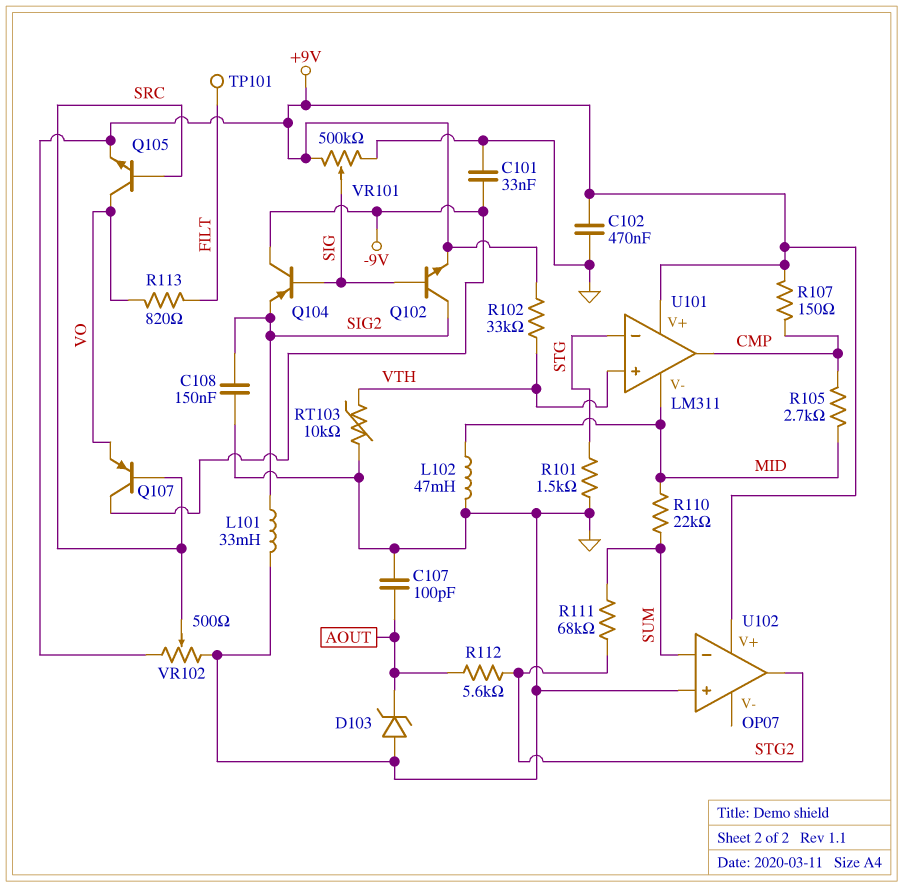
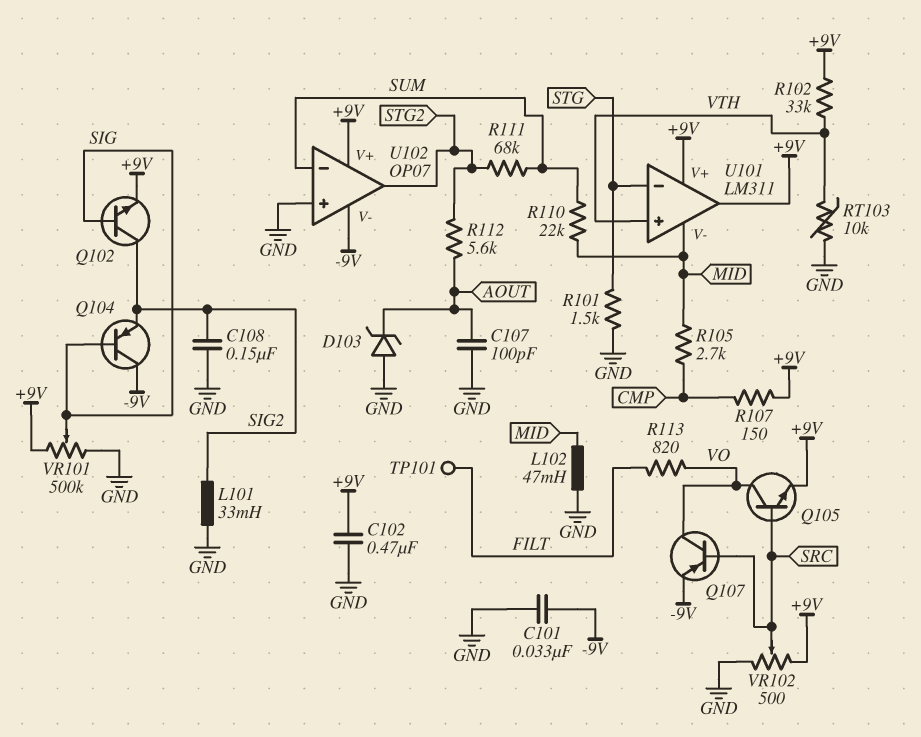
Q107: PNP (B SRC, C -9V, E VO) -> PNP (B SRC, C VO, E -9V)
U101 pin out: CMP -> +9V
U102 pin V-: none -> -9V

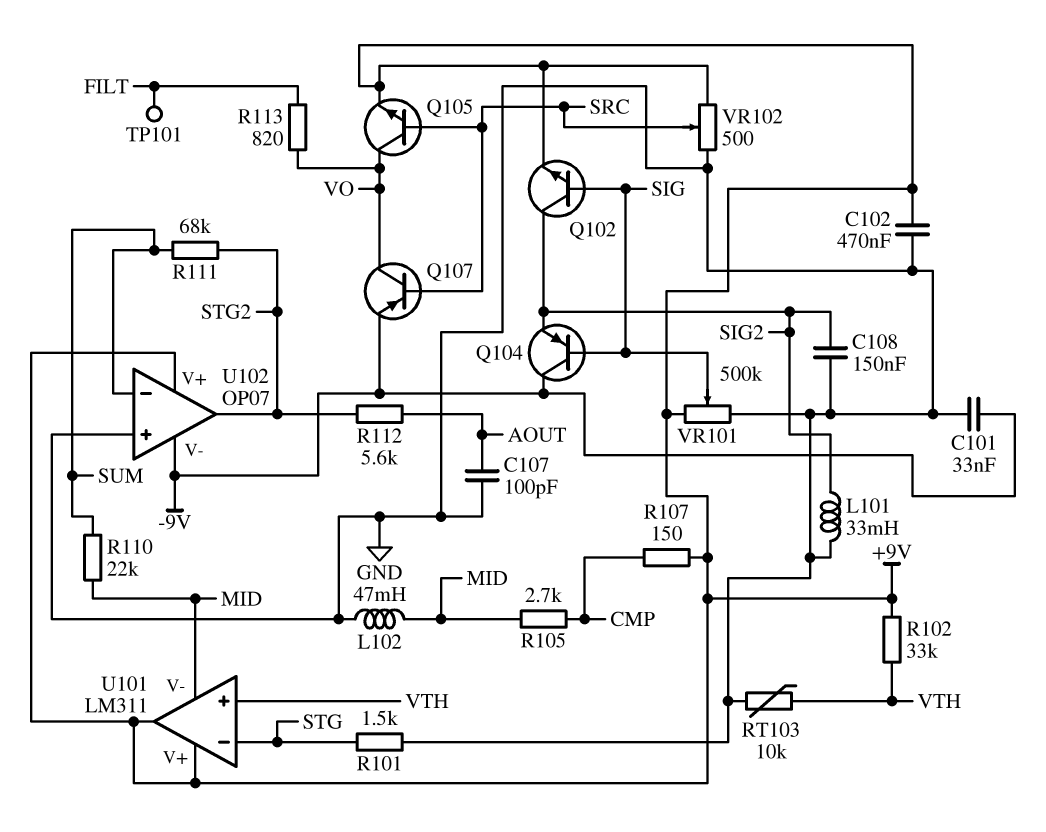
D103: zener (A GND, K AOUT) -> none

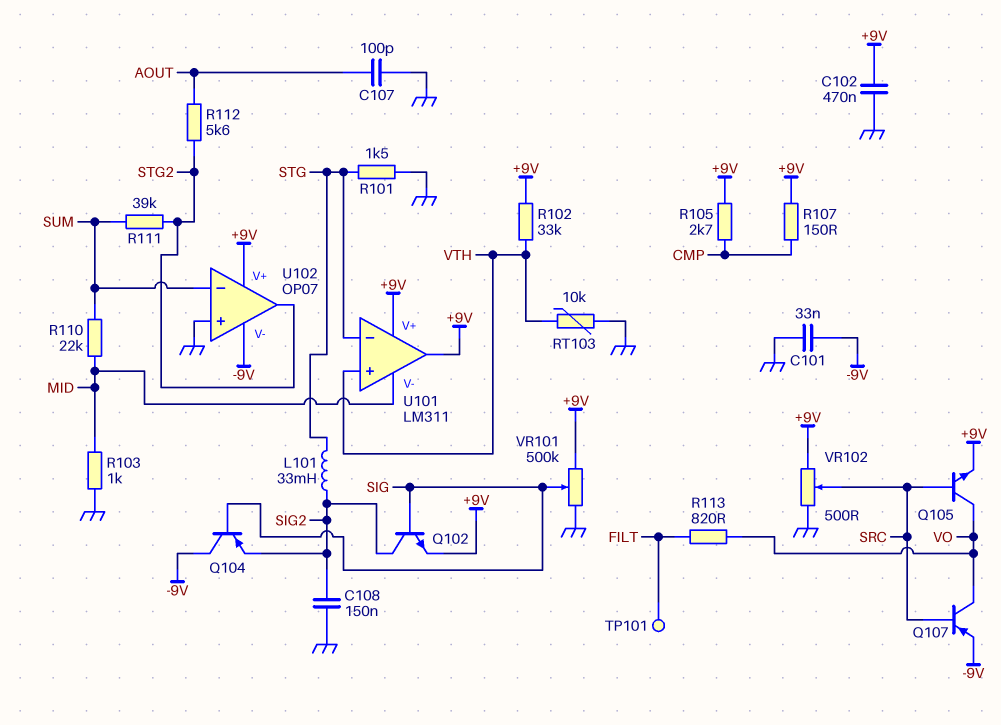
L101: 33mH (GND, SIG2) -> 33mH (SIG2, STG)
L102: 47mH (GND, MID) -> none
R103: none -> 1k (GND, MID)
R105: 2.7k (CMP, MID) -> 2.7k (+9V, CMP)
R111: 68k (STG2, SUM) -> 39k (STG2, SUM)

